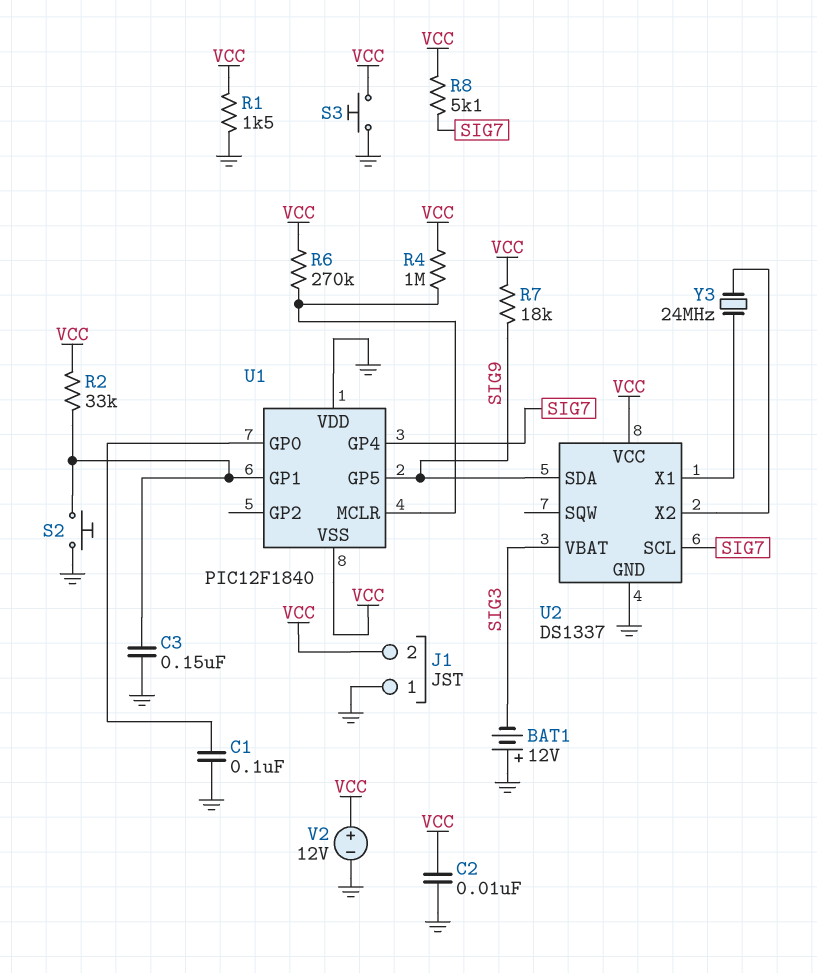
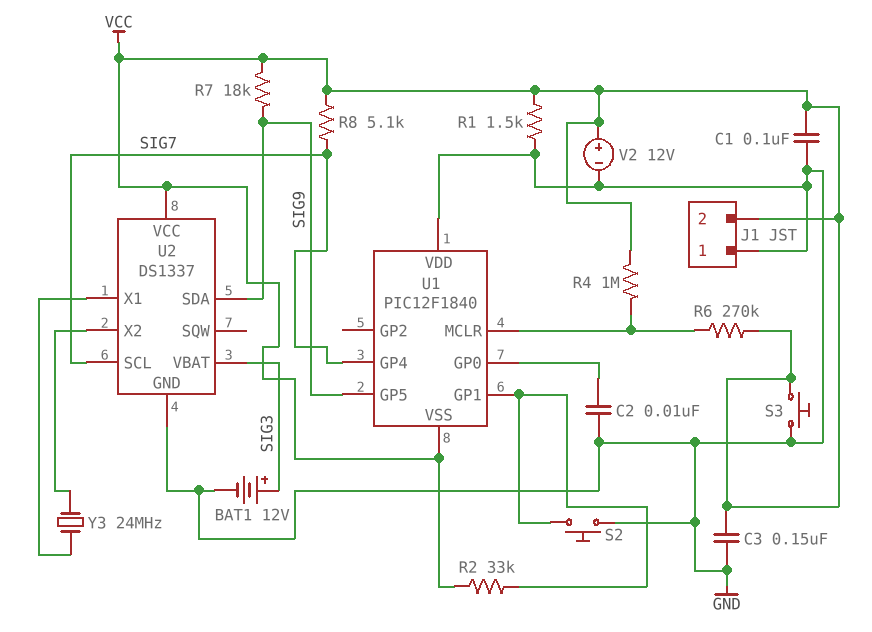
BAT1: 12V (plus GND, minus SIG3) -> 12V (plus SIG3, minus GND)
C1: 100nF (GND, U1/GP0) -> 100nF (GND, VCC)
C2: 10nF (GND, VCC) -> 10nF (GND, U1/GP0)
C3: 150nF (GND, U1/GP1) -> 150nF (GND, VCC)

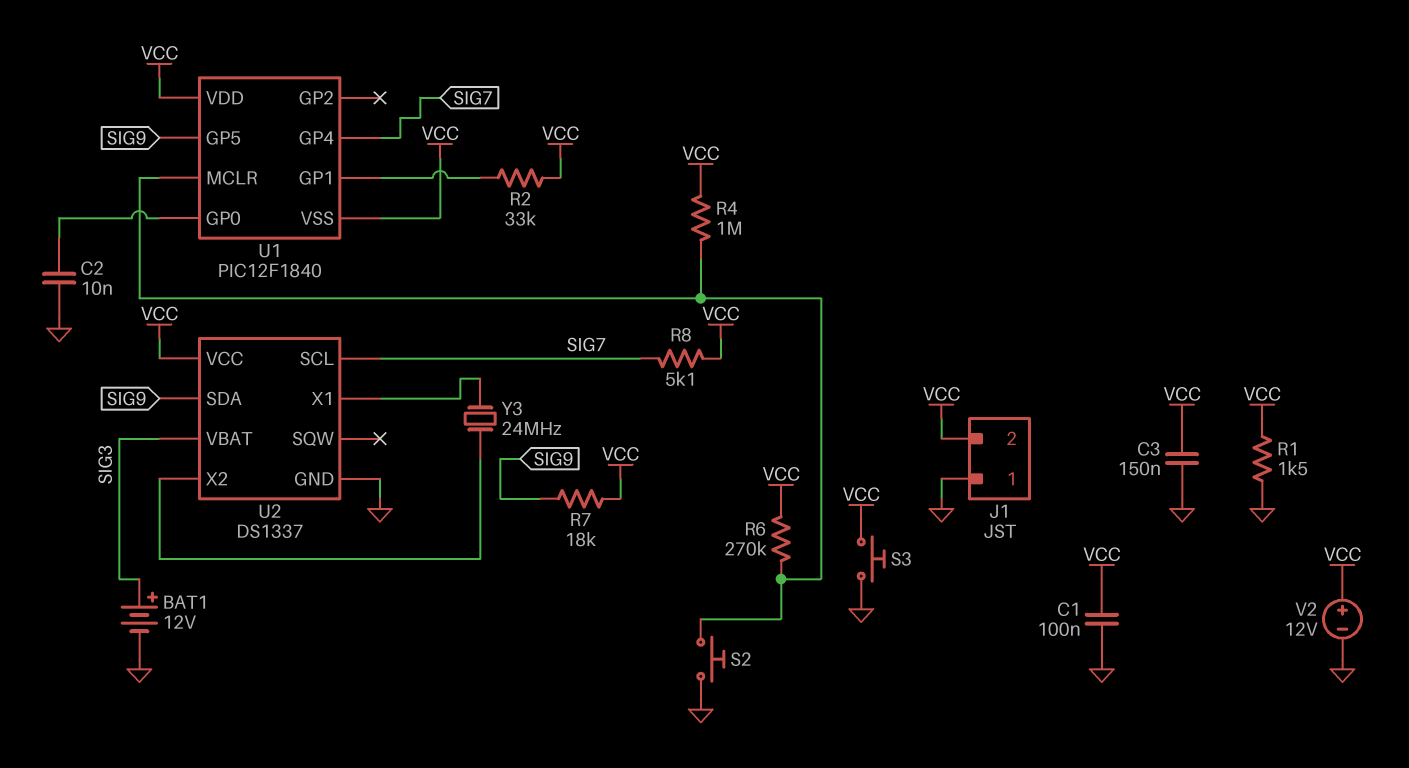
S2: button (GND, U1/GP1) -> button (GND, U1/MCLR)
U1 pin VDD: GND -> VCC

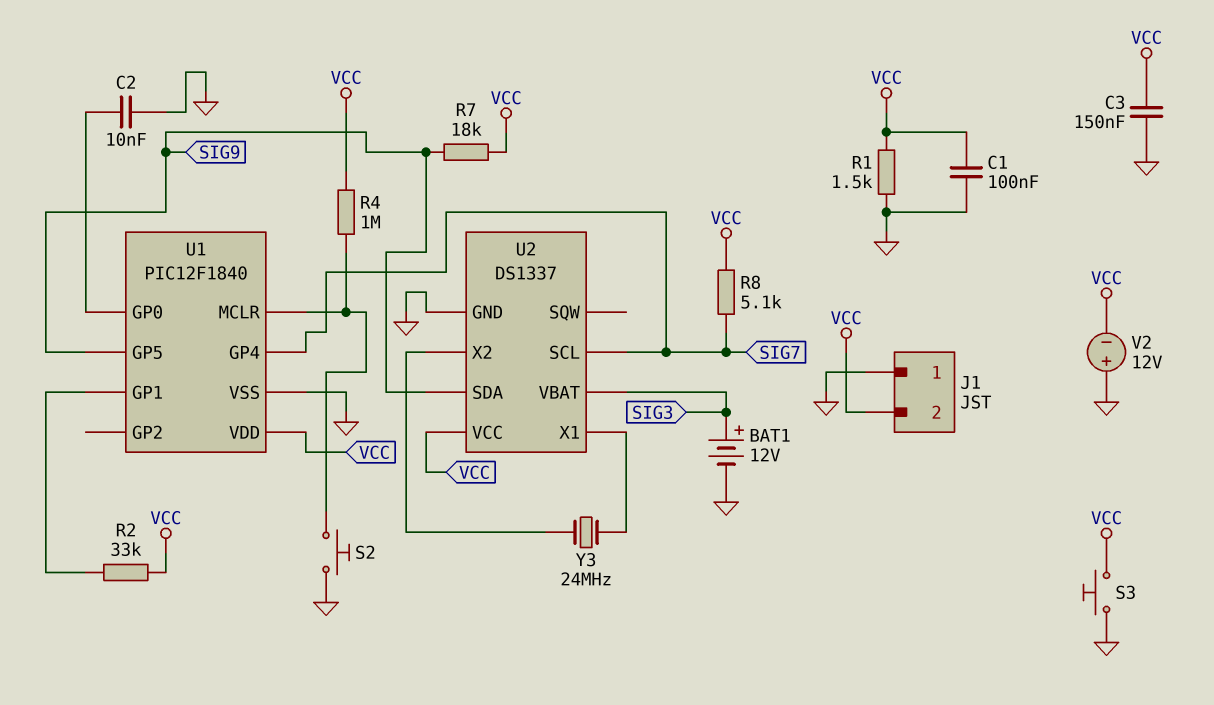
R6: 270k (U1/MCLR, VCC) -> none
U1 pin VSS: VCC -> GND
V2: 12V (plus VCC, minus GND) -> 12V (plus GND, minus VCC)

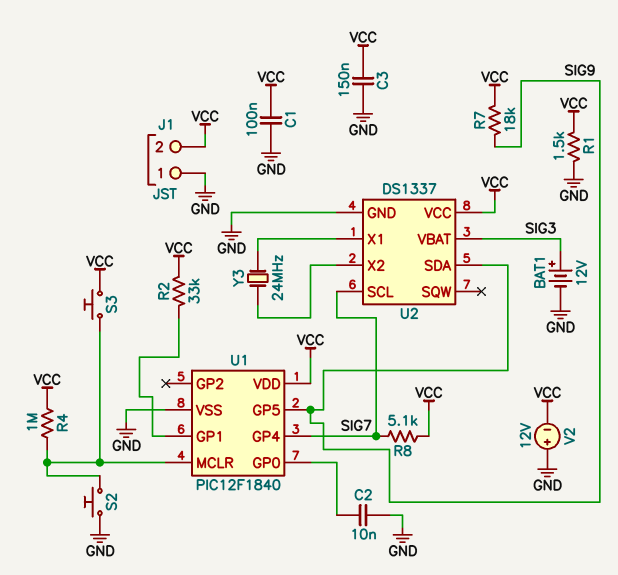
S3: button (GND, VCC) -> button (U1/MCLR, VCC)

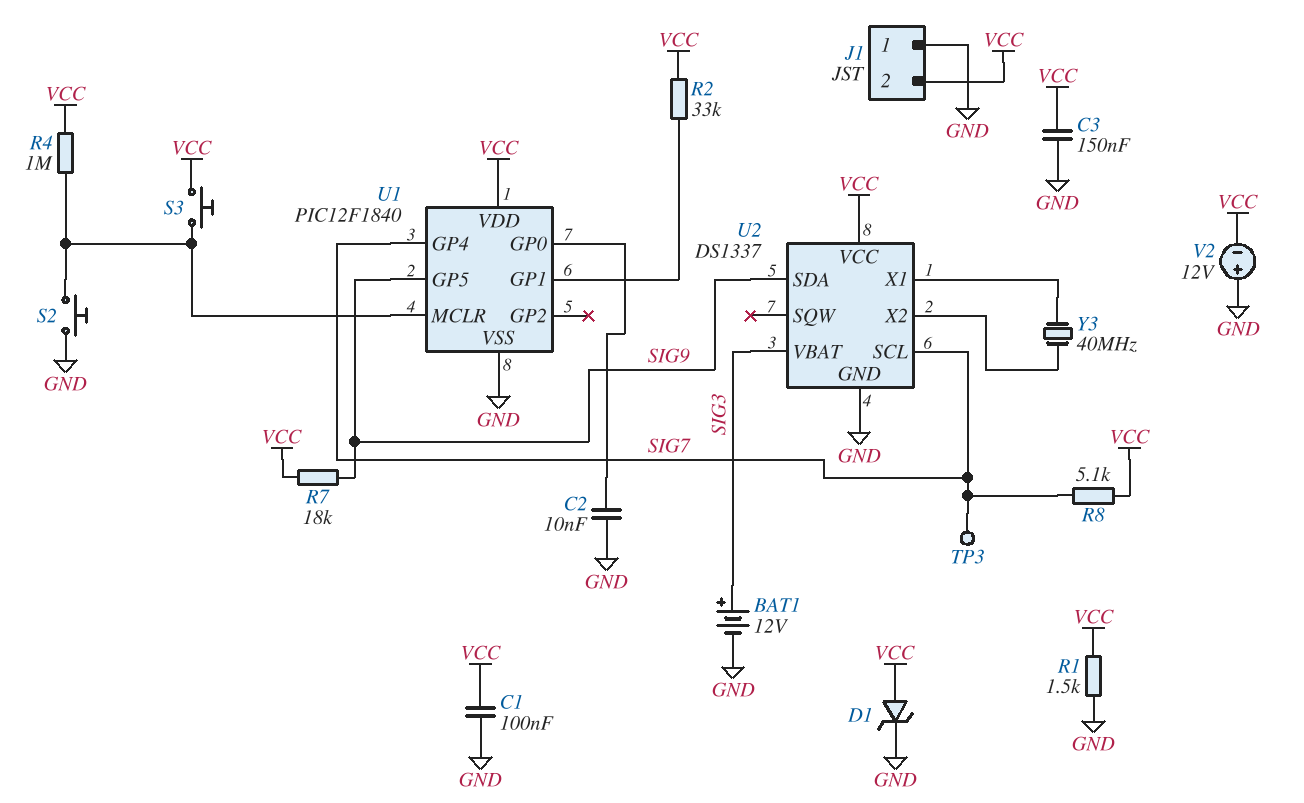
D1: none -> zener (A VCC, K GND)
TP3: none -> test point (SIG7)
Y3: 24MHz (U2/X1, U2/X2) -> 40MHz (U2/X1, U2/X2)

